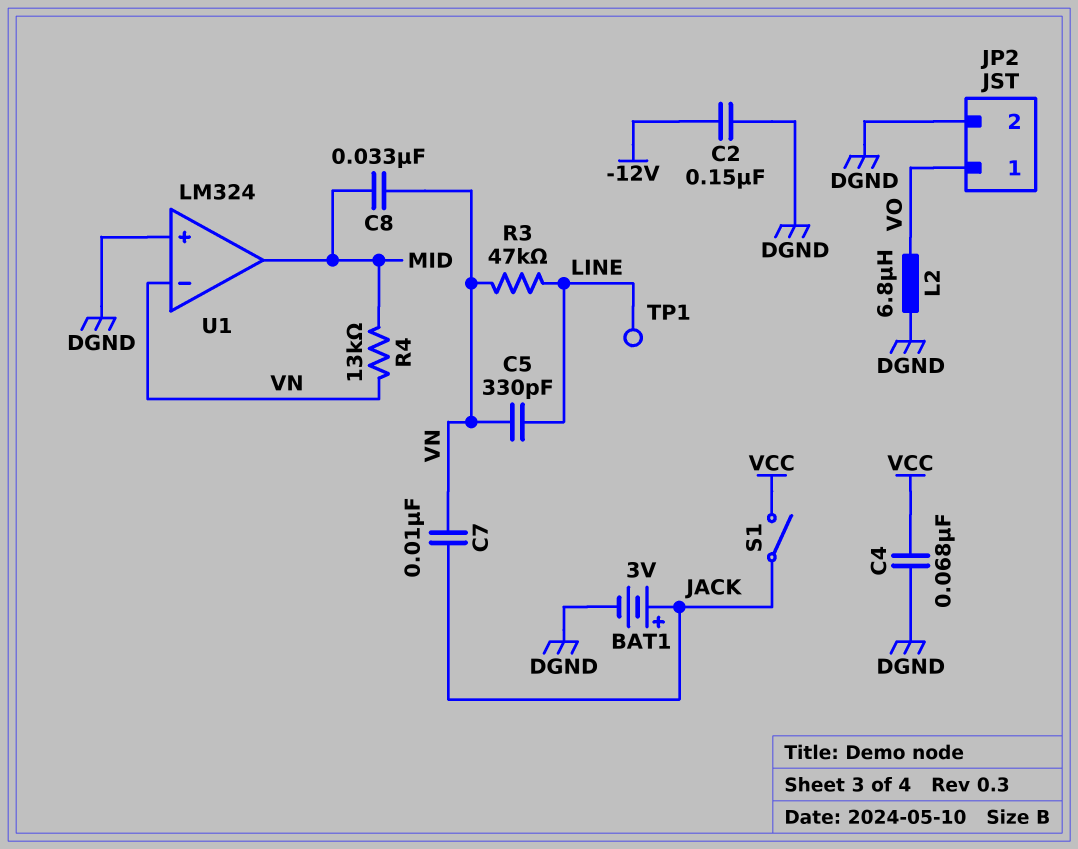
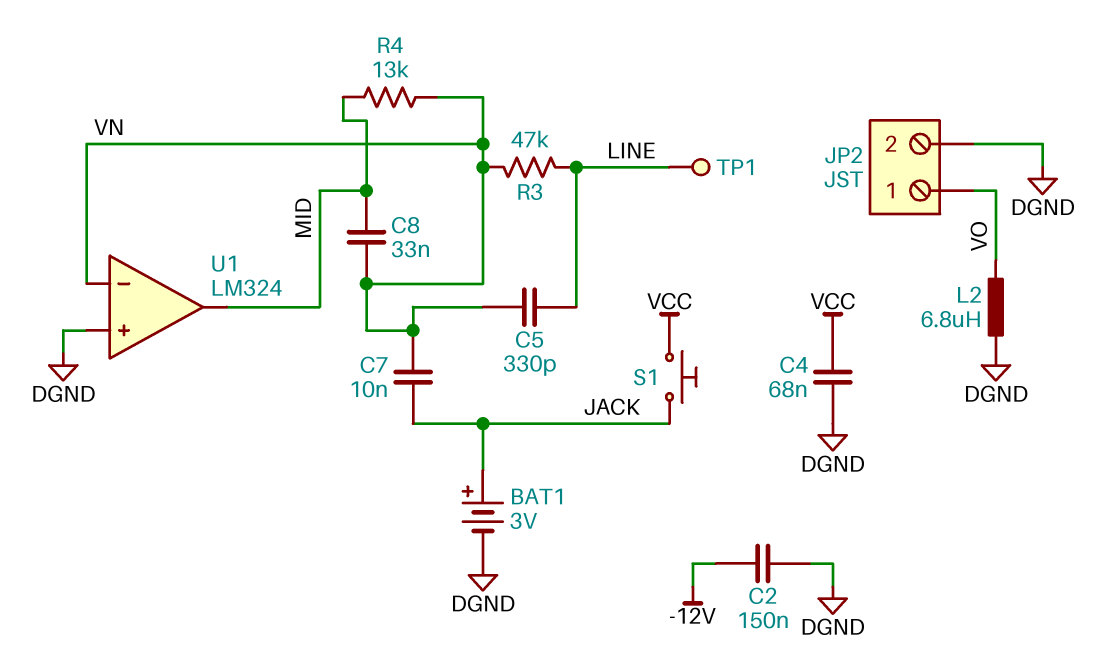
S1: switch (JACK, VCC) -> button (JACK, VCC)

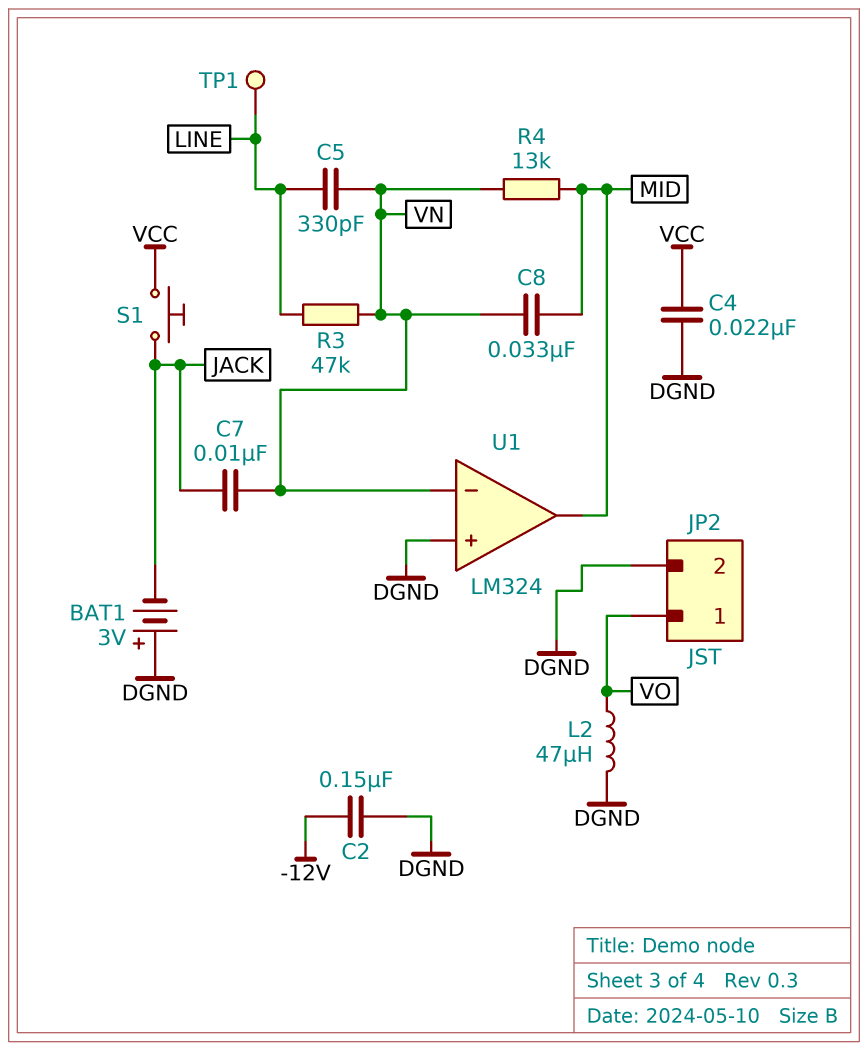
BAT1: 3V (plus JACK, minus DGND) -> 3V (plus DGND, minus JACK)
C4: 68nF (DGND, VCC) -> 22nF (DGND, VCC)
L2: 6.8uH (DGND, VO) -> 47uH (DGND, VO)

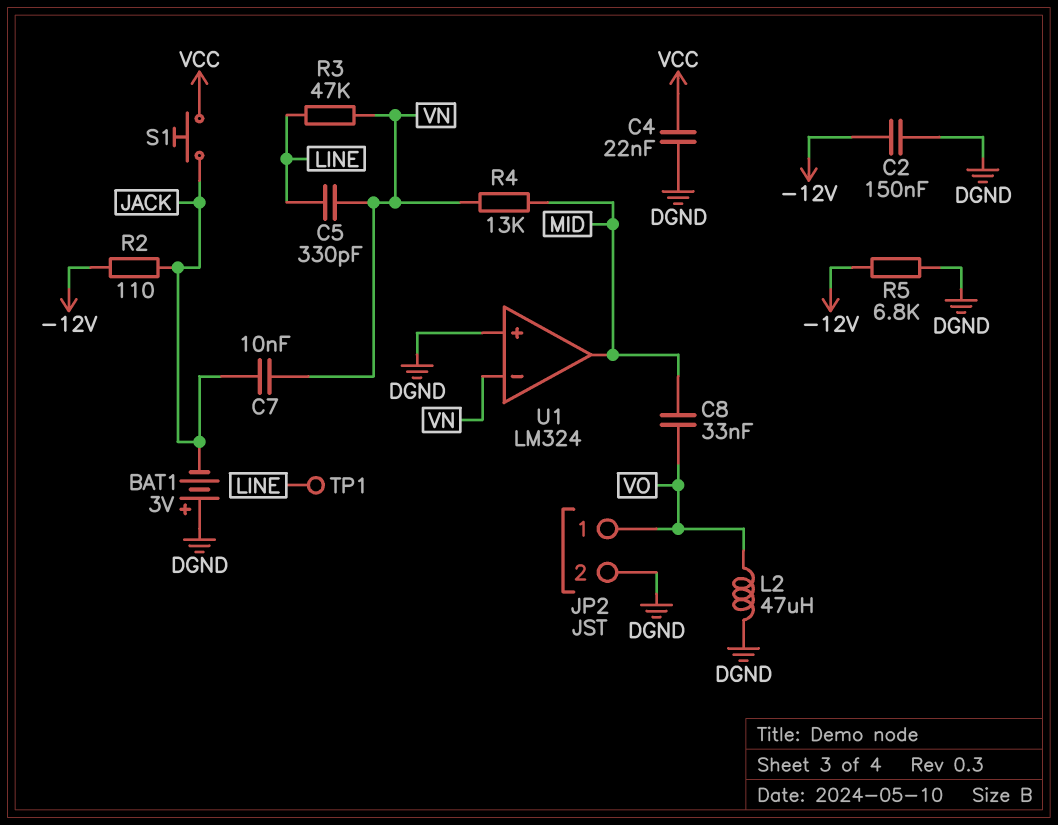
C8: 33nF (MID, VN) -> 33nF (MID, VO)
R2: none -> 110 (-12V, JACK)
R5: none -> 6.8k (-12V, DGND)

